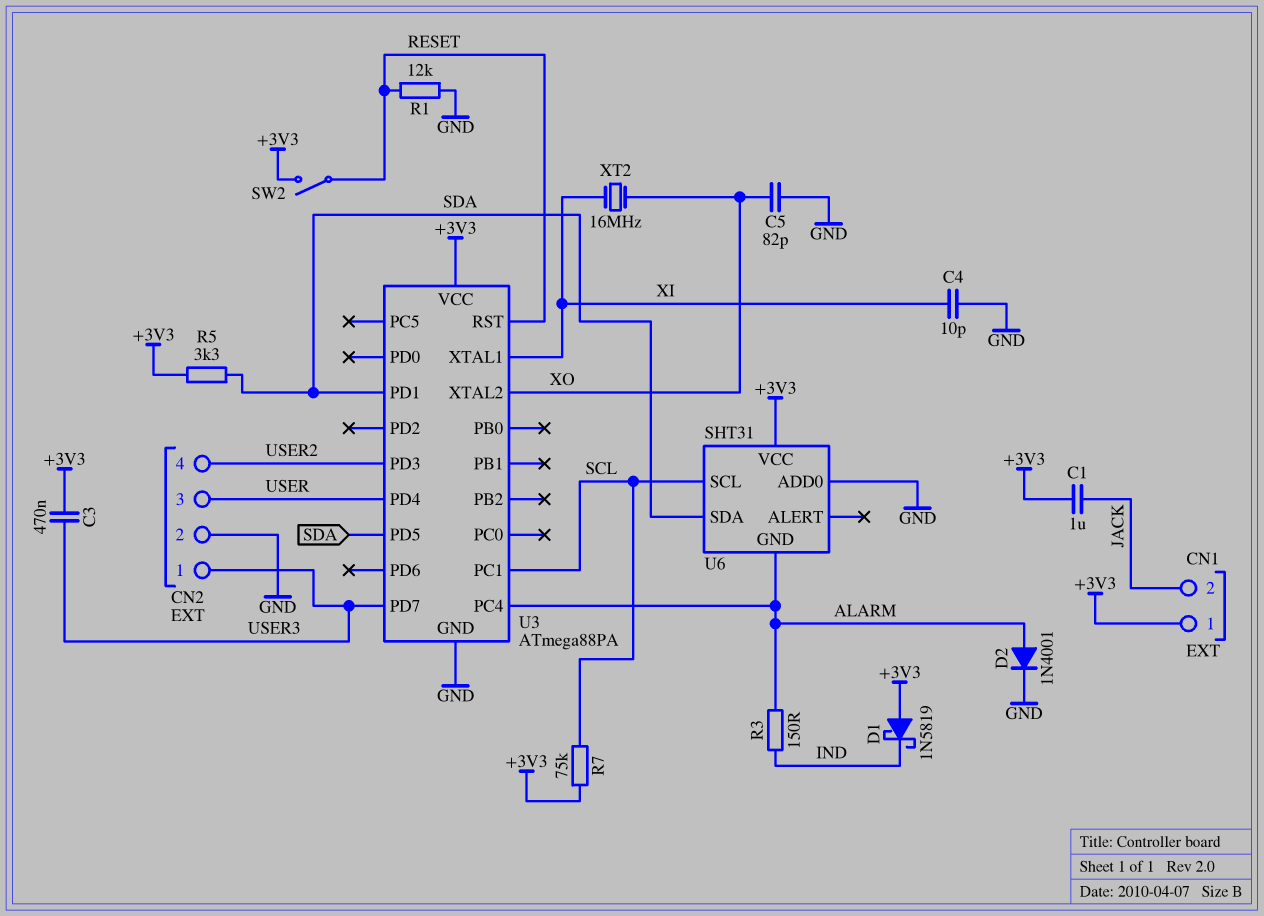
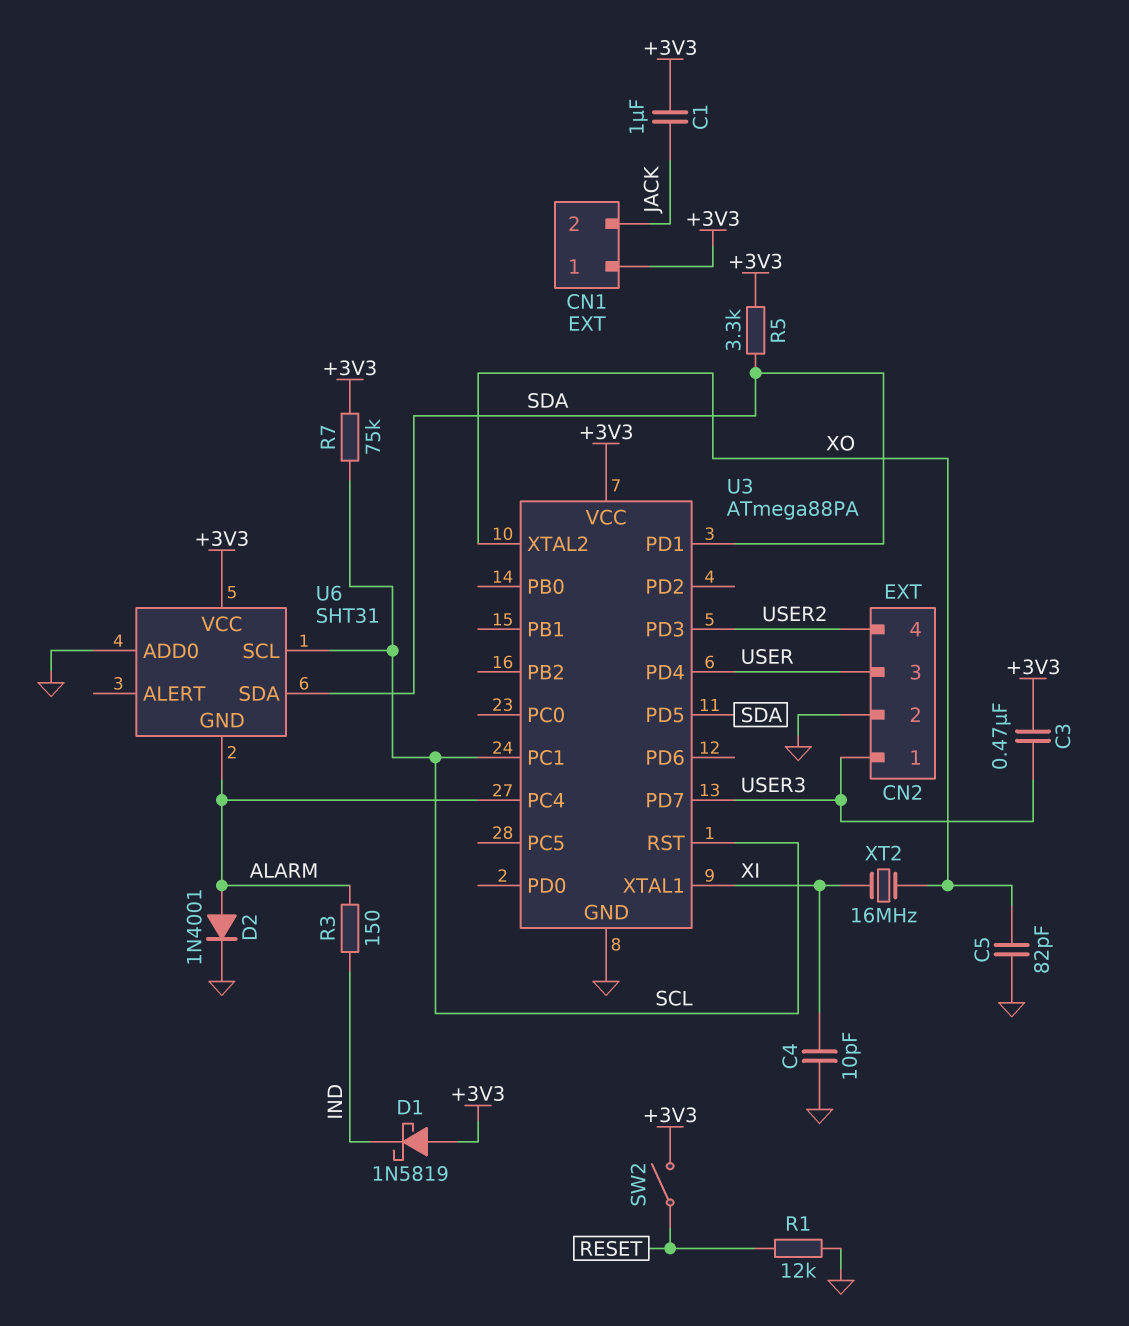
U3 pin RST: RESET -> SCL

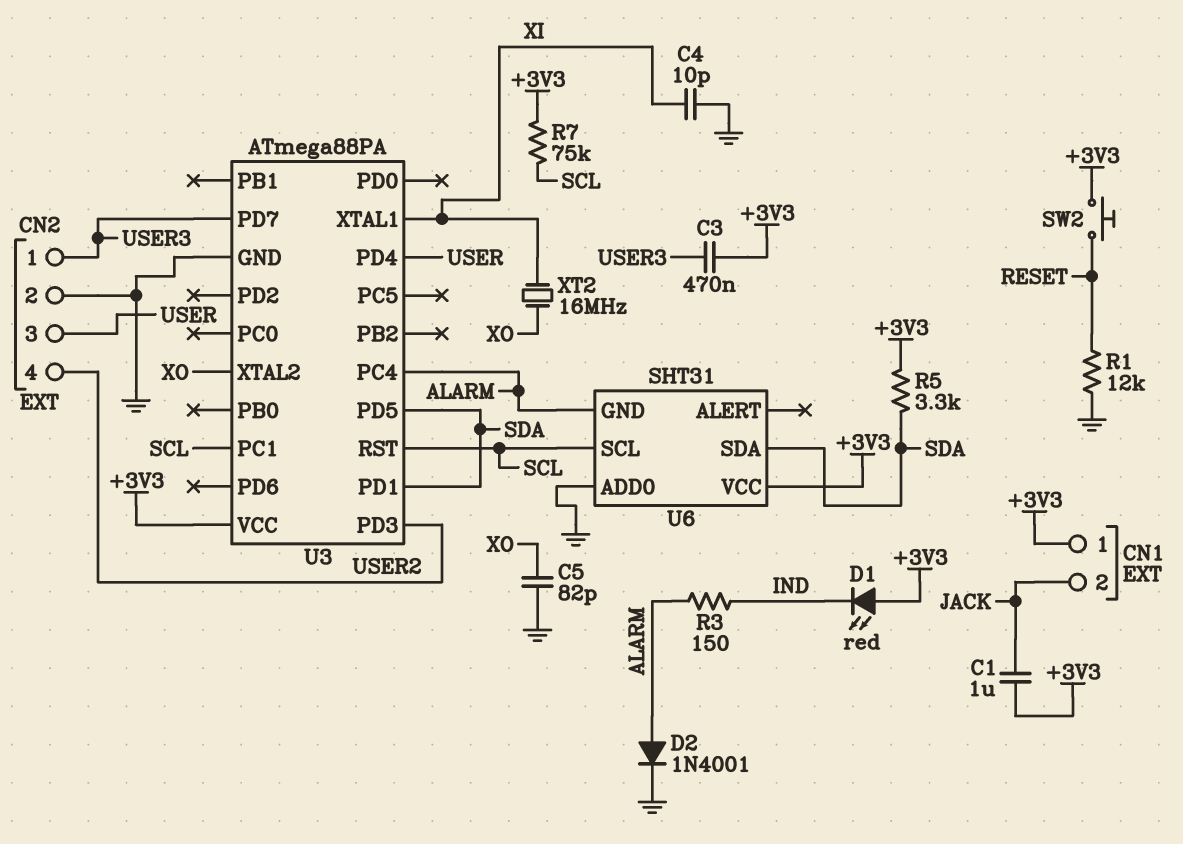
D1: schottky 1N5819 (A +3V3, K IND) -> LED red (A +3V3, K IND)
SW2: switch (+3V3, RESET) -> button (+3V3, RESET)

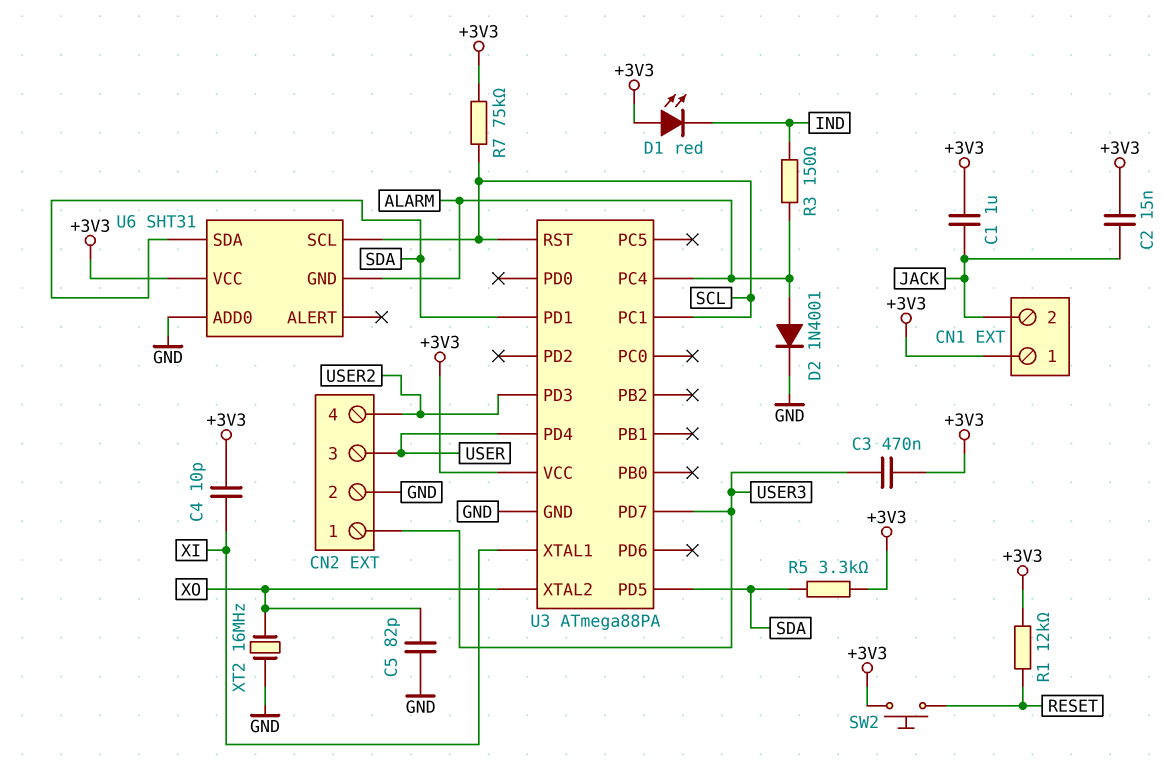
C2: none -> 15nF (+3V3, JACK)
C4: 10pF (GND, XI) -> 10pF (+3V3, XI)
R1: 12k (GND, RESET) -> 12k (+3V3, RESET)
XT2: 16MHz (XI, XO) -> 16MHz (GND, XO)

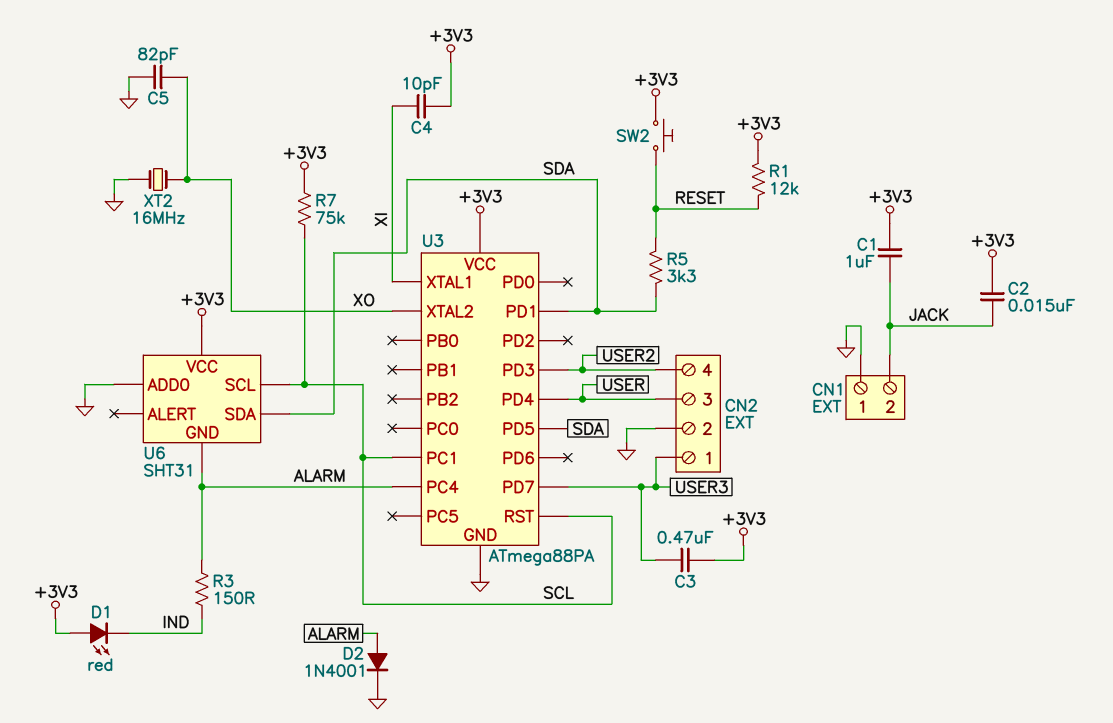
CN1 pin 1: +3V3 -> GND
R5: 3.3k (+3V3, SDA) -> 3.3k (RESET, SDA)

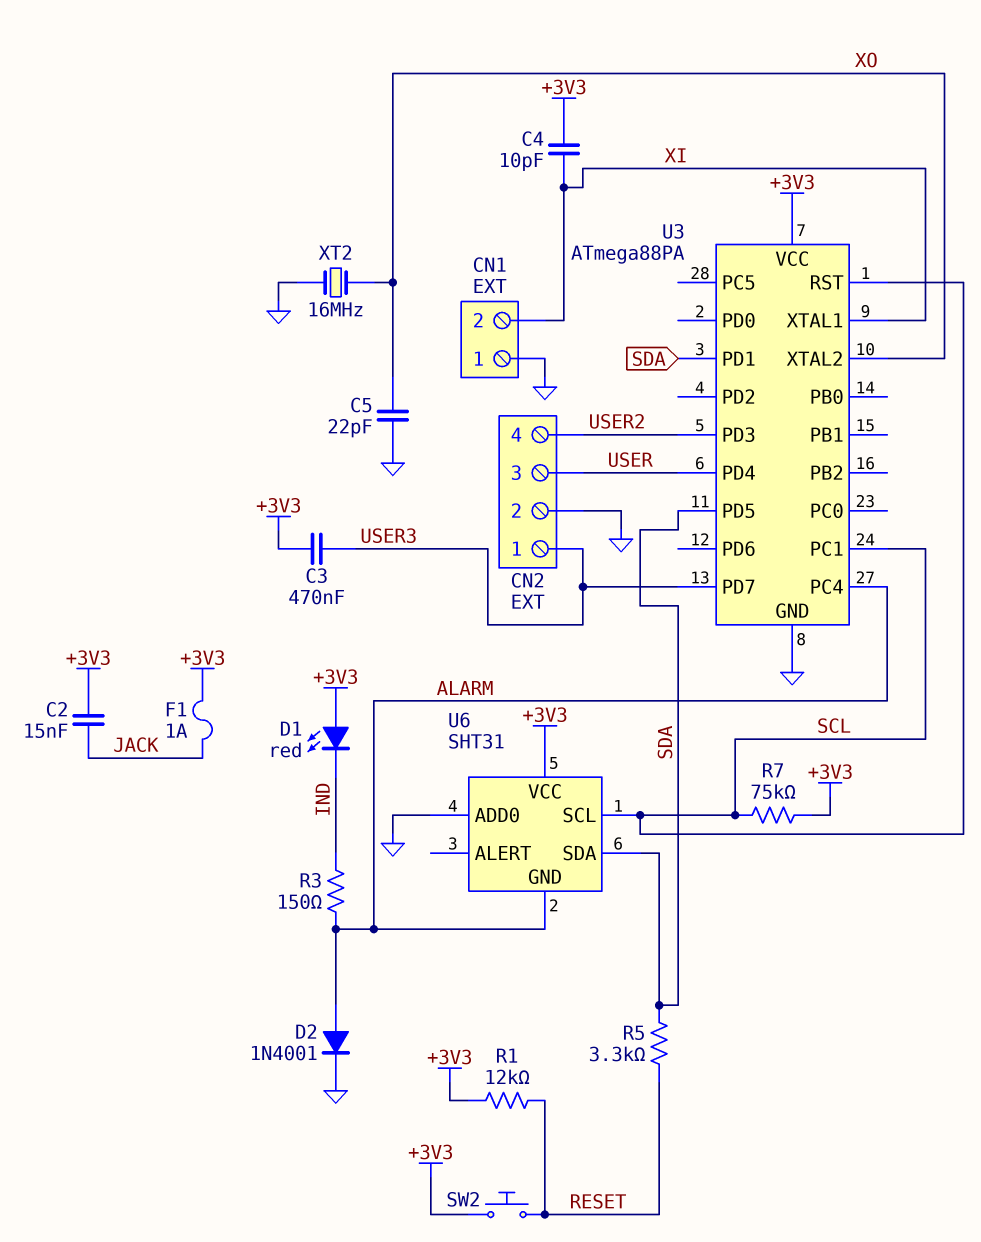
C1: 1uF (+3V3, JACK) -> none
C5: 82pF (GND, XO) -> 22pF (GND, XO)
CN1 pin 2: JACK -> XI
F1: none -> 1A (+3V3, JACK)

